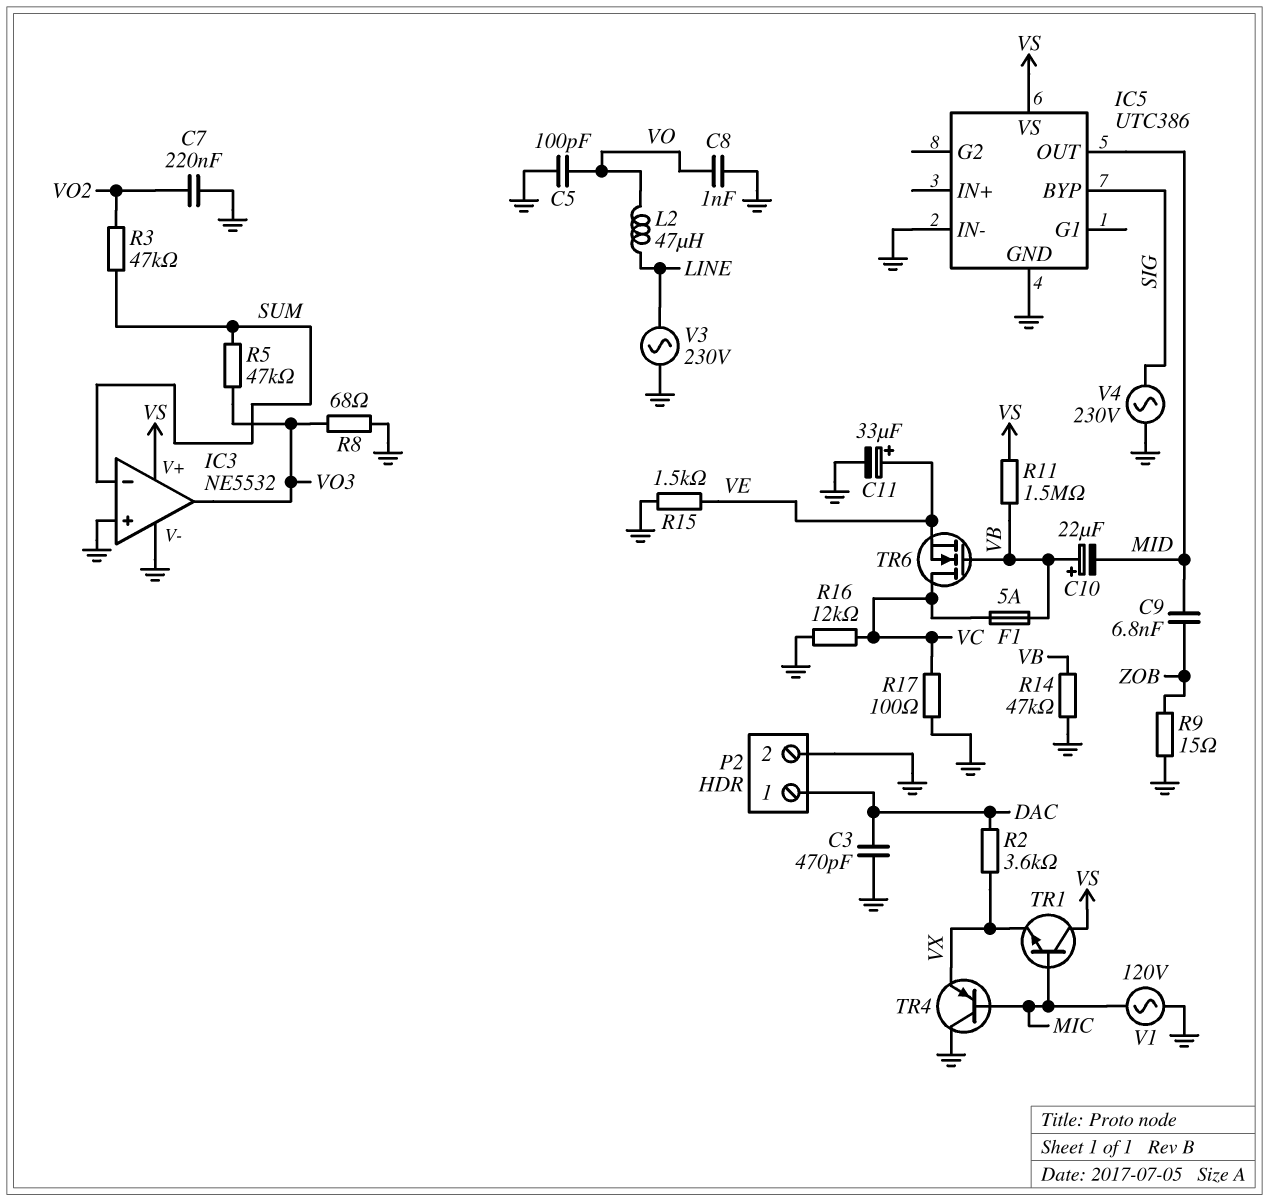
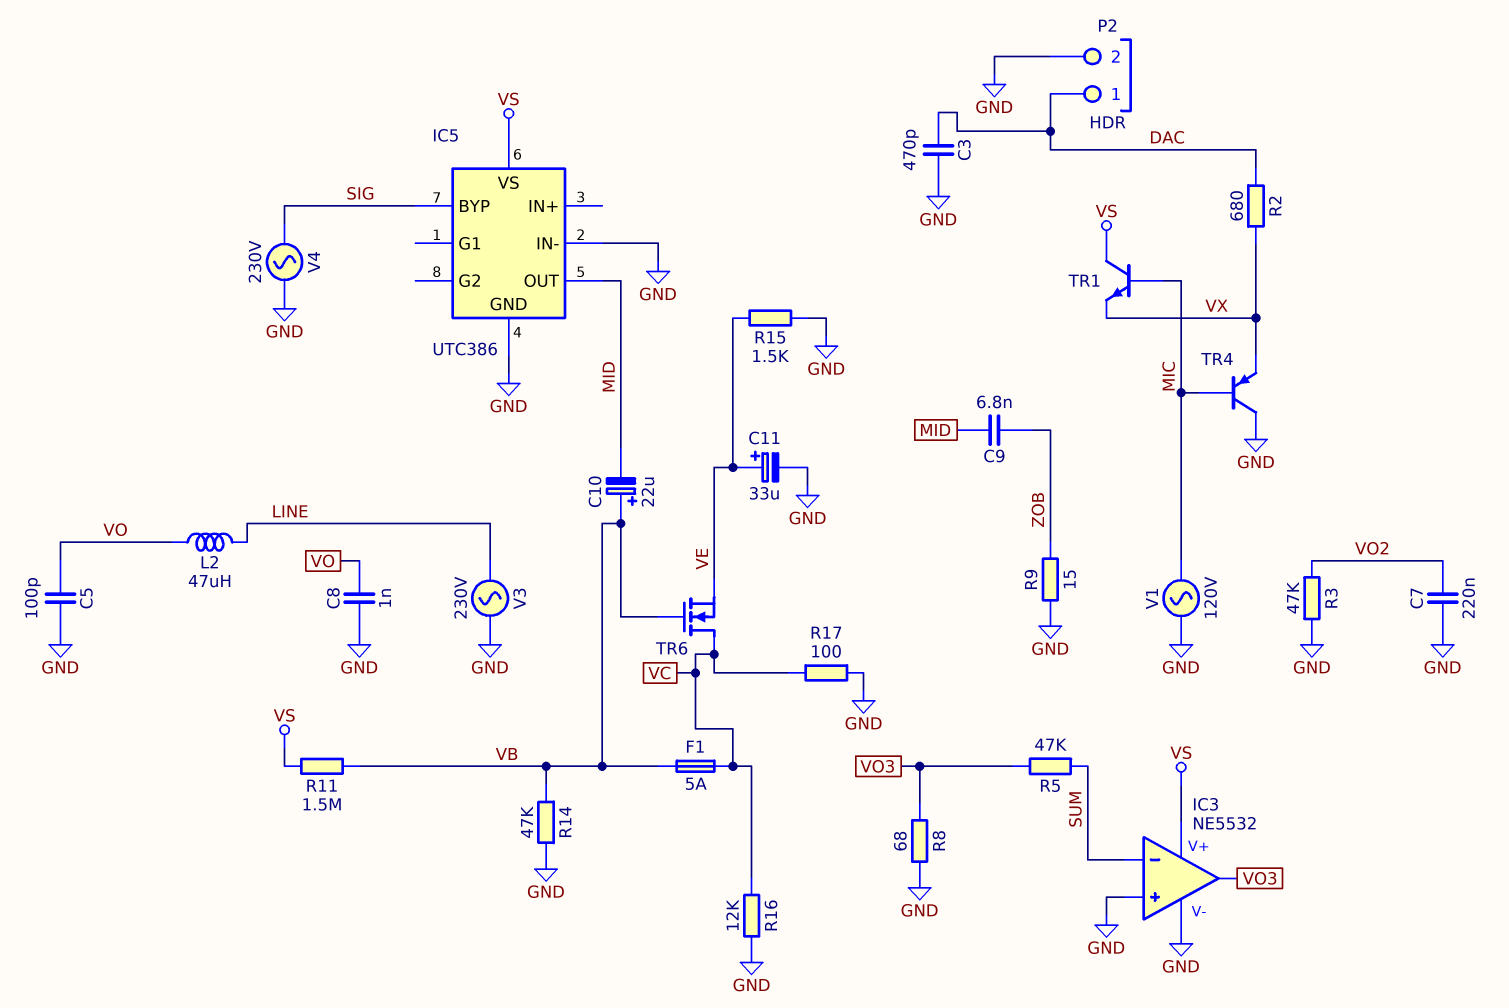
R2: 3.6k (DAC, VX) -> 680 (DAC, VX)
R3: 47k (SUM, VO2) -> 47k (GND, VO2)

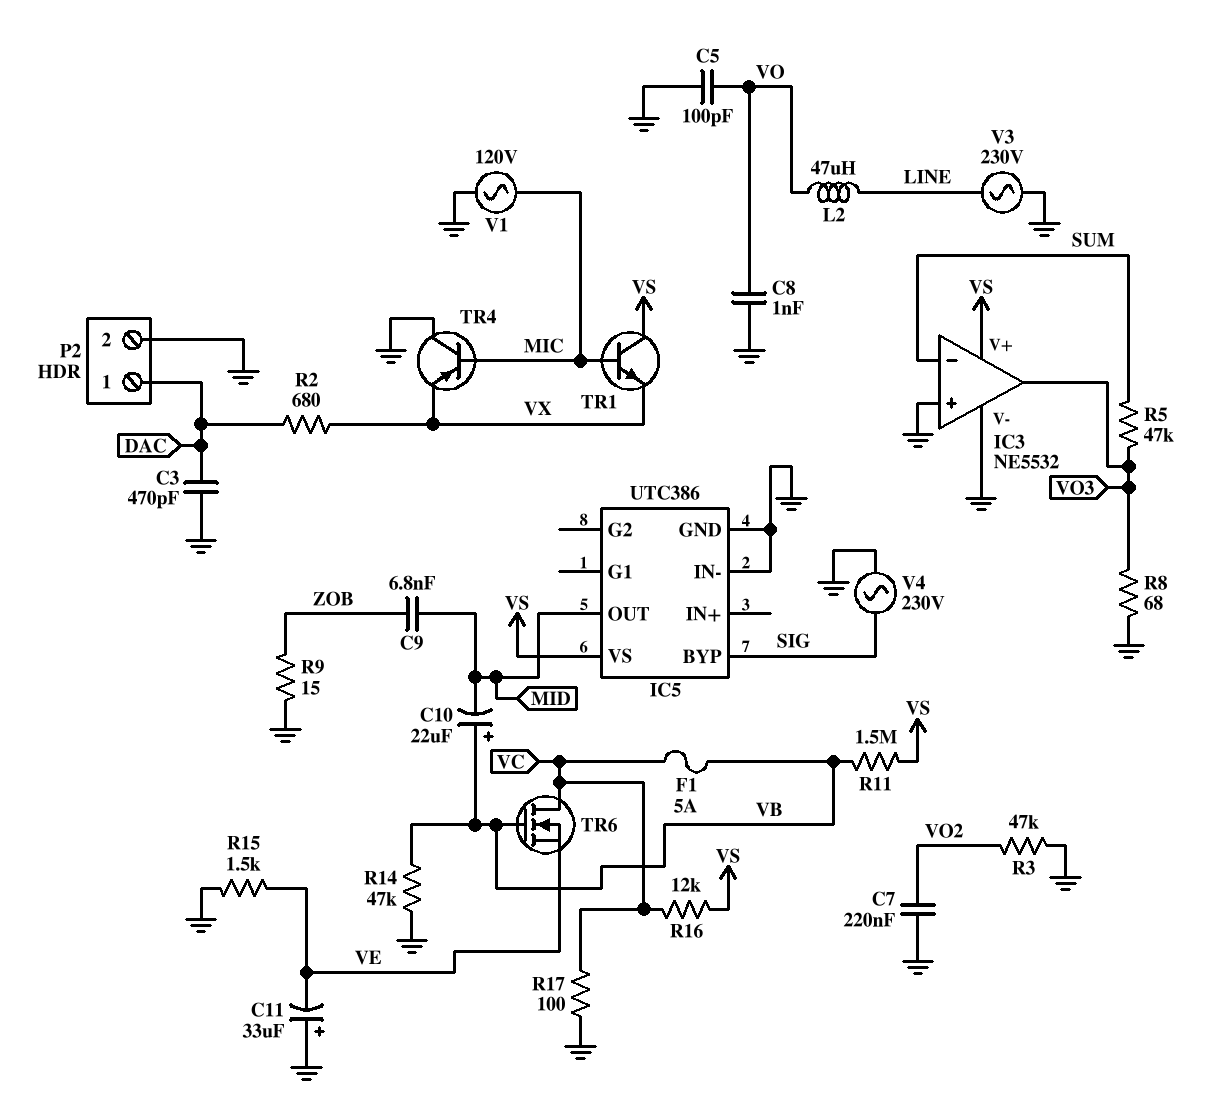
C11: 33uF (plus VE, minus GND) -> 33uF (plus GND, minus VE)
R16: 12k (GND, VC) -> 12k (VC, VS)

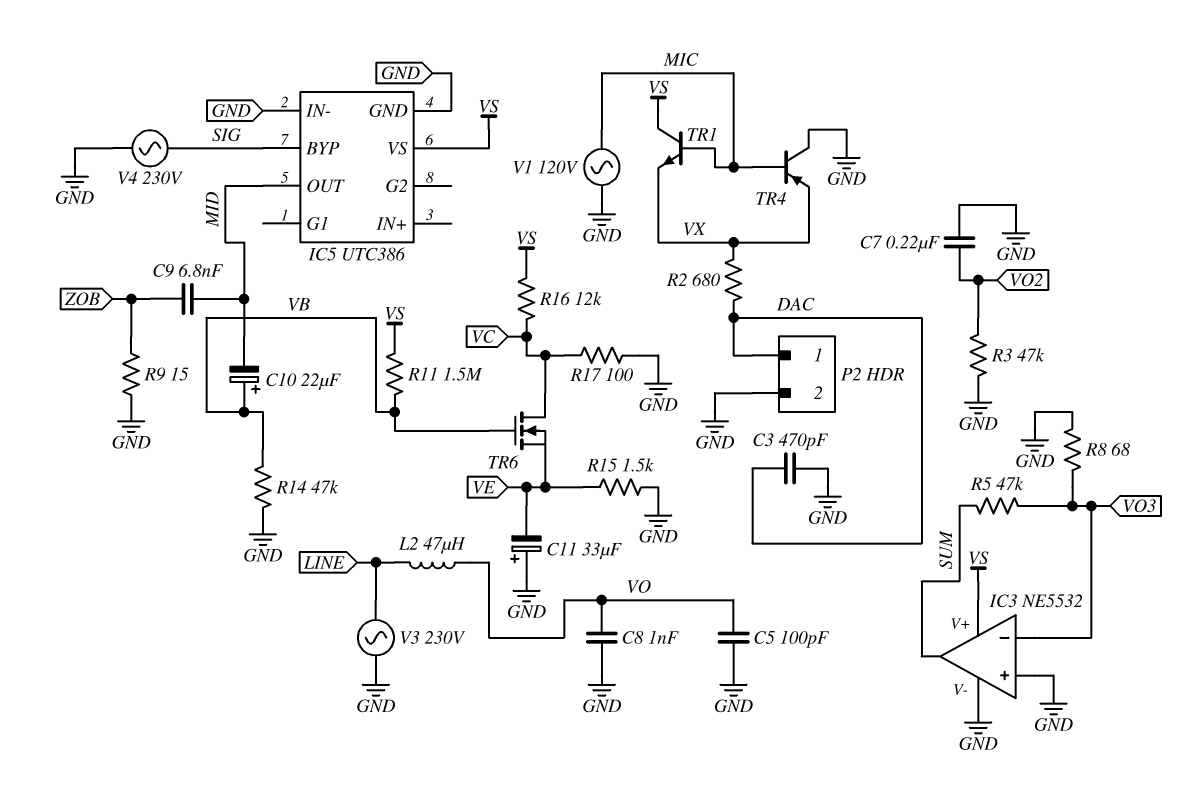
F1: 5A (VB, VC) -> none
IC3 pin in-: SUM -> VO3
IC3 pin out: VO3 -> SUM

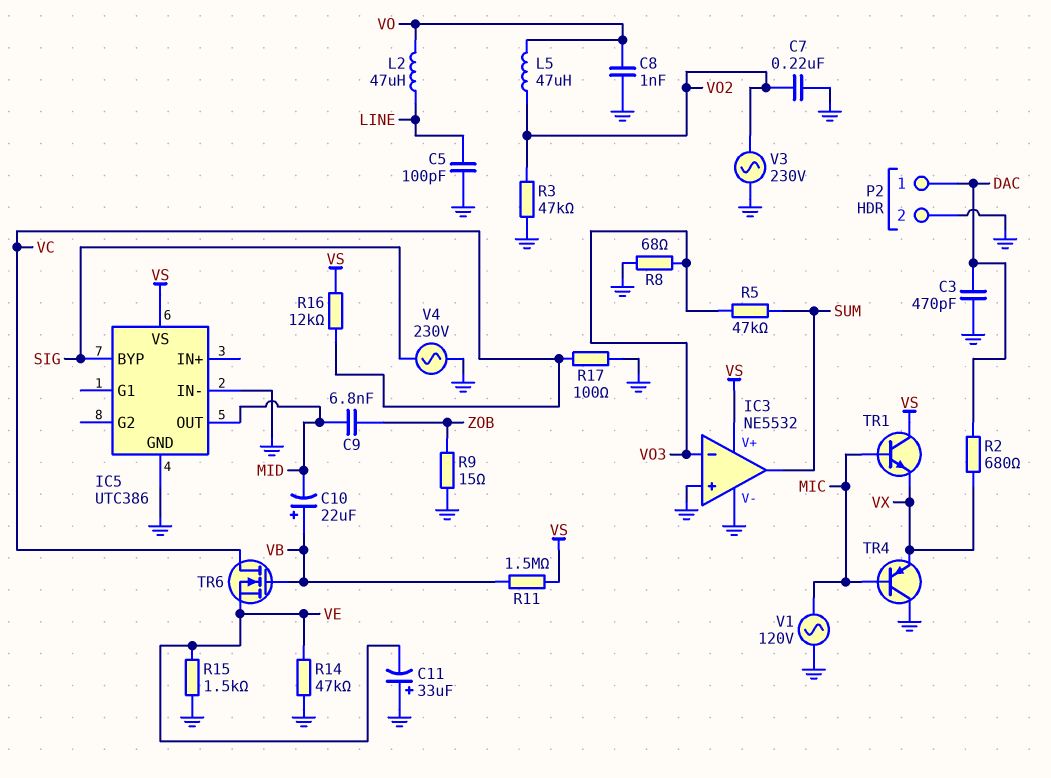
C5: 100pF (GND, VO) -> 100pF (GND, LINE)
L5: none -> 47uH (VO, VO2)
R14: 47k (GND, VB) -> 47k (GND, VE)
V3: AC 230V (GND, LINE) -> AC 230V (GND, VO2)

